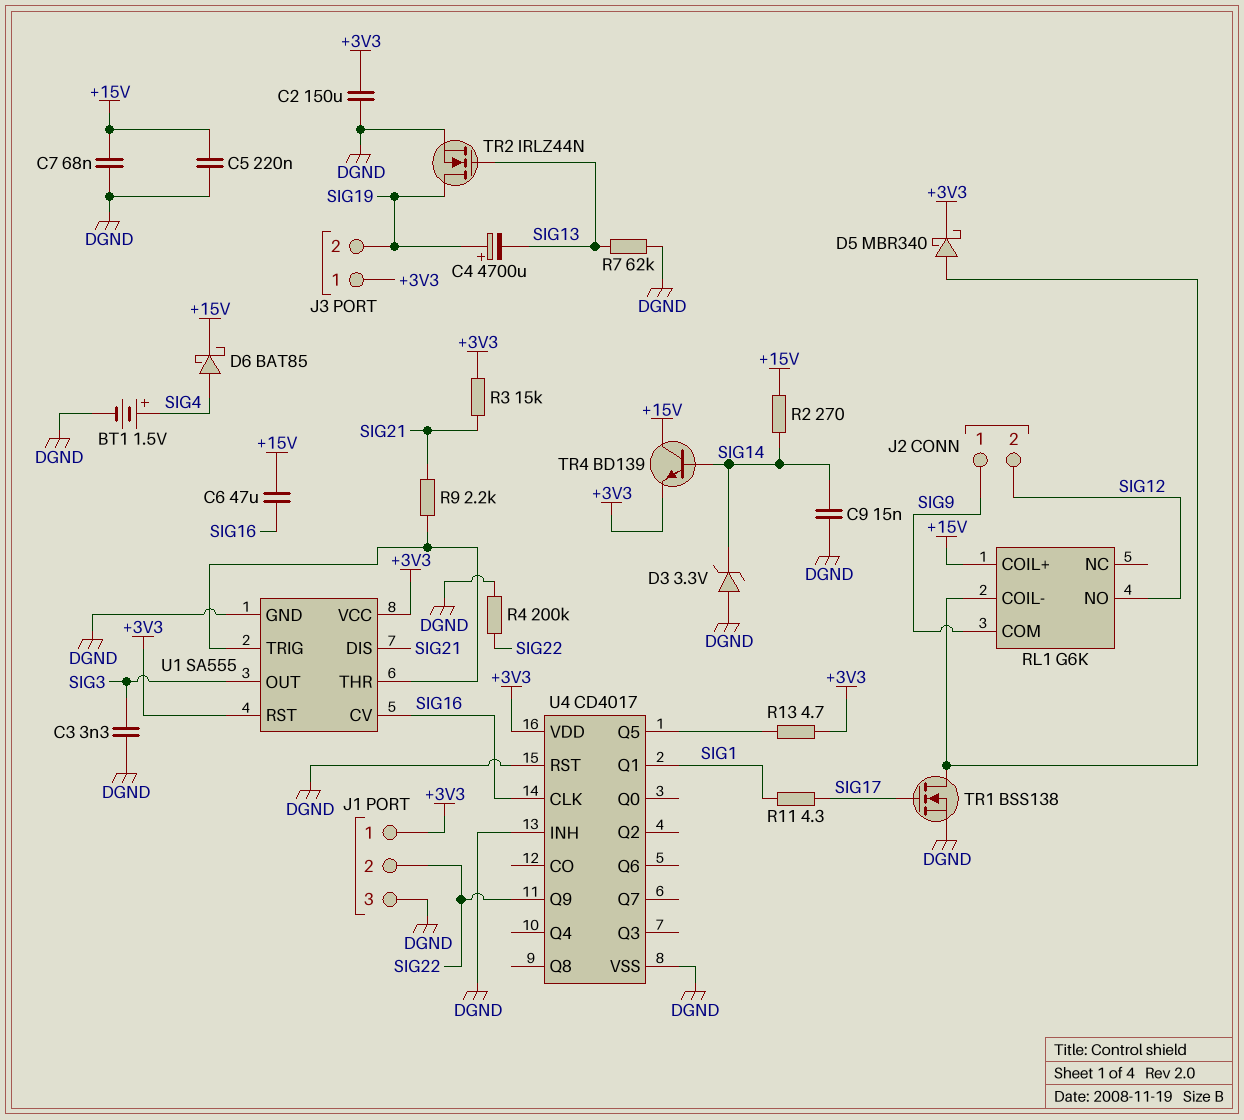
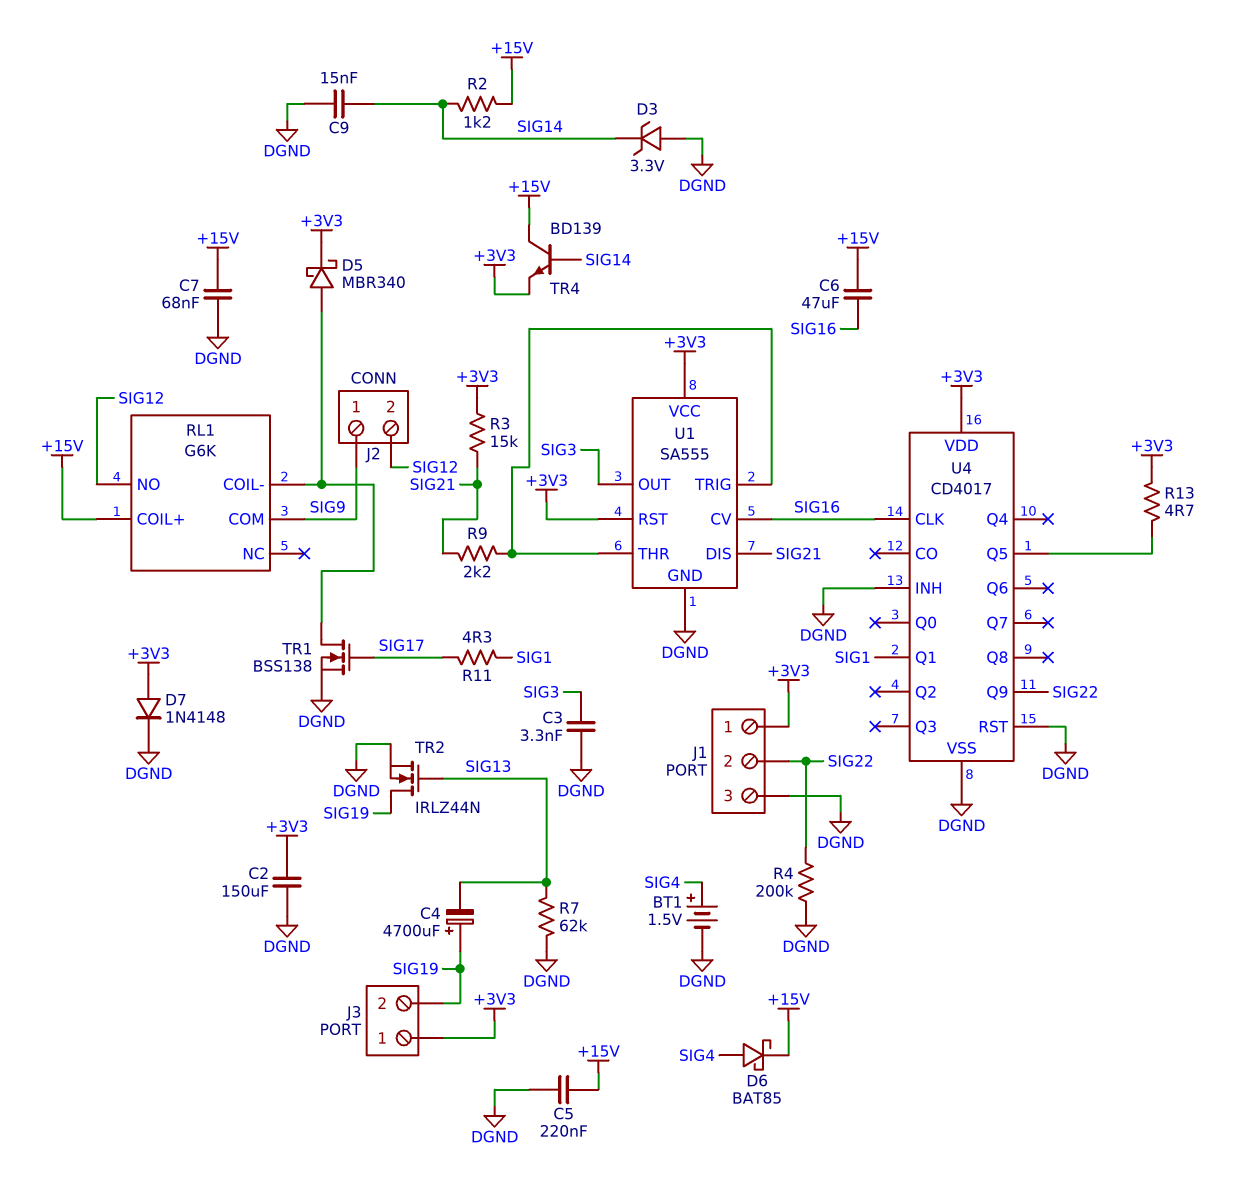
D7: none -> diode 1N4148 (A +3V3, K DGND)
R2: 270 (+15V, SIG14) -> 1.2k (+15V, SIG14)

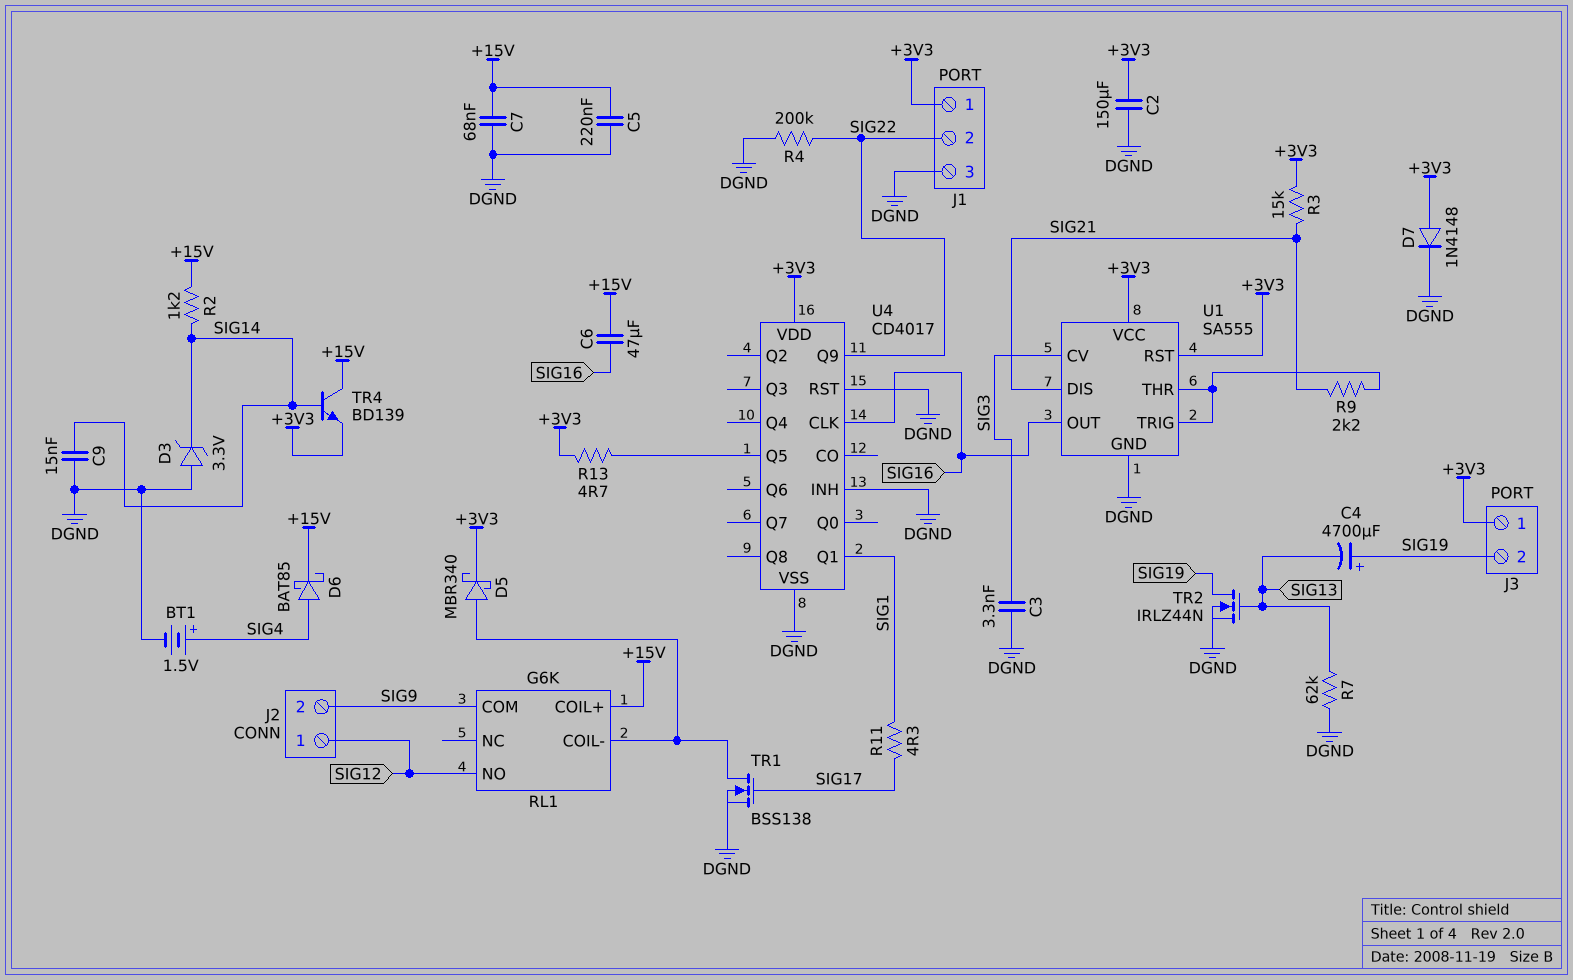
J2 pin 1: SIG9 -> SIG12
J2 pin 2: SIG12 -> SIG9
U1 pin CV: SIG16 -> SIG3
U1 pin OUT: SIG3 -> SIG16

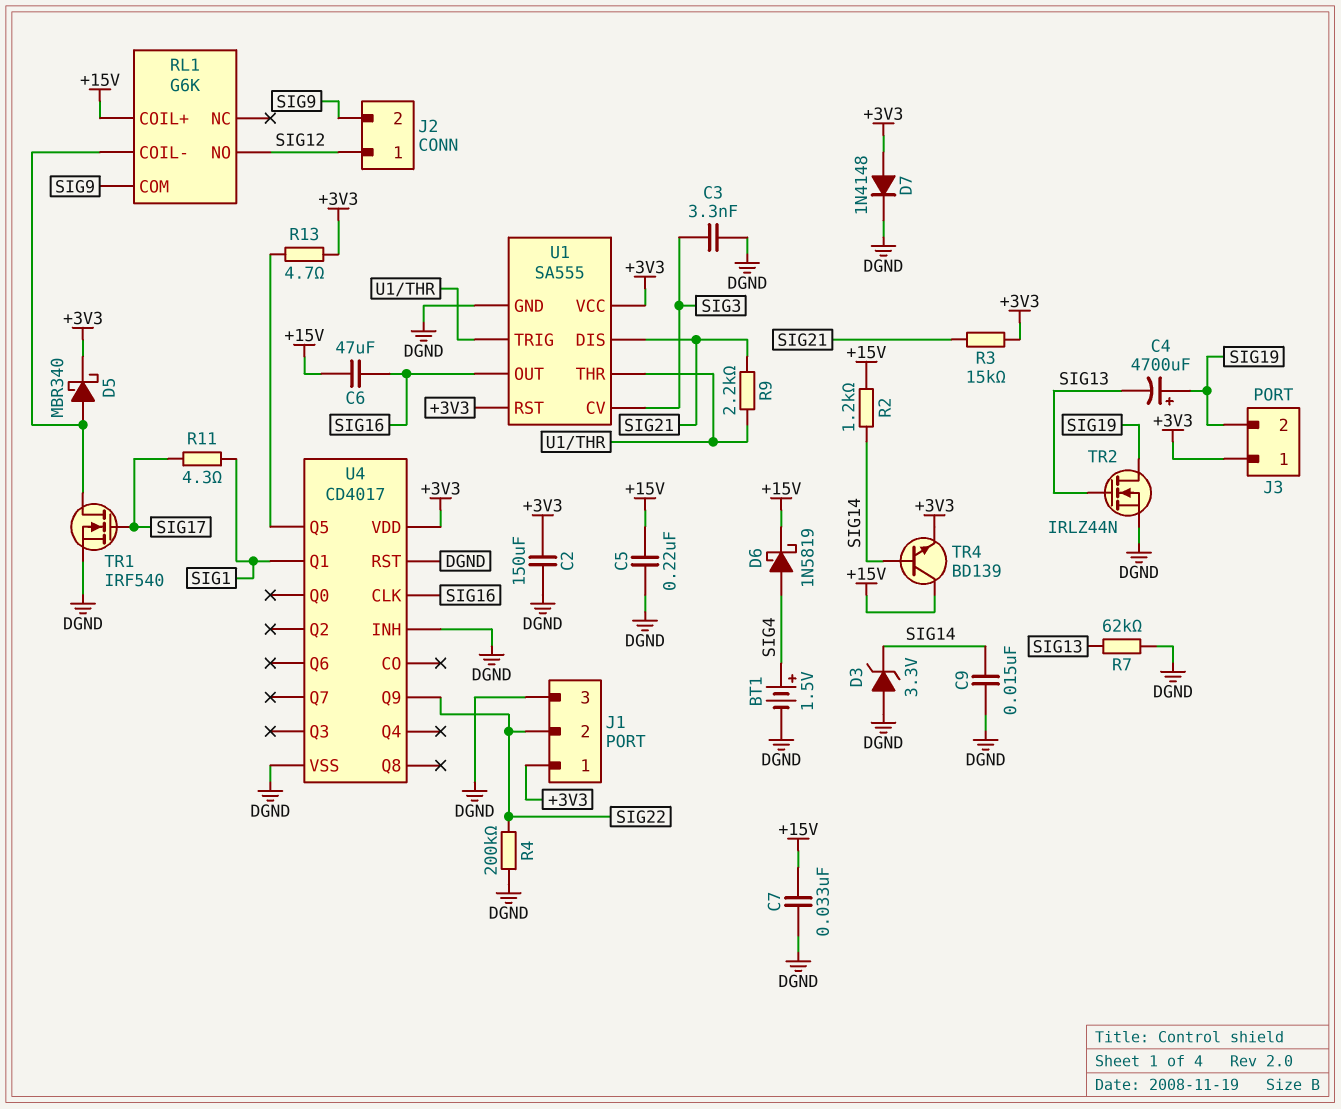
C7: 68nF (+15V, DGND) -> 33nF (+15V, DGND)
D6: schottky BAT85 (A SIG4, K +15V) -> schottky 1N5819 (A SIG4, K +15V)
TR1: NMOS BSS138 (G SIG17, D RL1/COIL-, S DGND) -> NMOS IRF540 (G SIG17, D RL1/COIL-, S DGND)

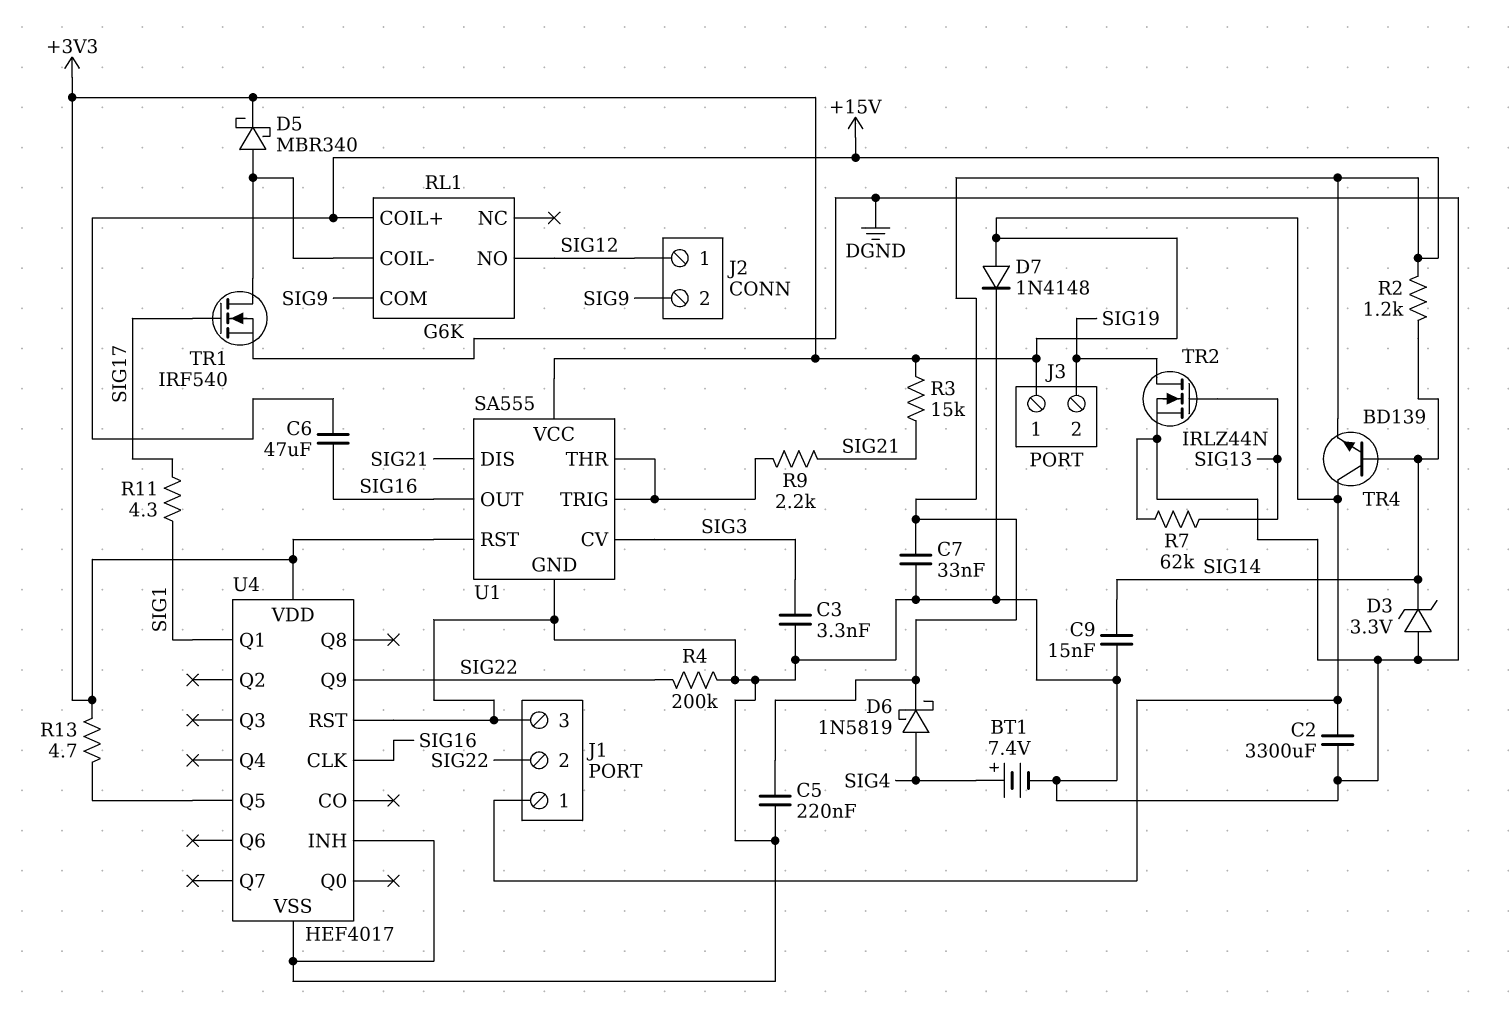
BT1: 1.5V (plus SIG4, minus DGND) -> 7.4V (plus SIG4, minus DGND)
C2: 150uF (+3V3, DGND) -> 3300uF (+3V3, DGND)
C4: 4700uF (plus SIG19, minus SIG13) -> none
TR4: NPN BD139 (B SIG14, C +15V, E +3V3) -> NPN BD139 (B SIG14, C +3V3, E +15V)
U4: CD4017 -> HEF4017

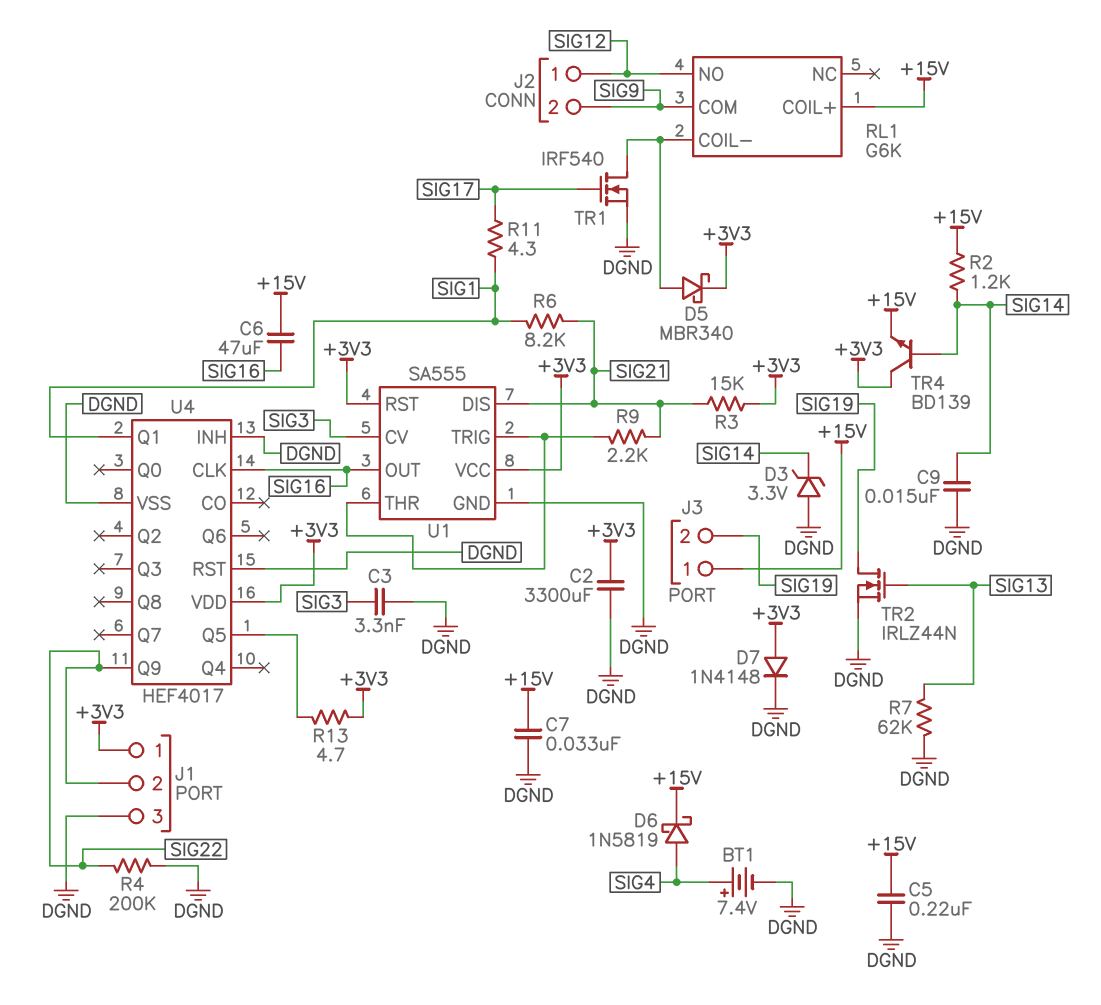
J3 pin 1: +3V3 -> +15V
R6: none -> 8.2k (SIG1, SIG21)

